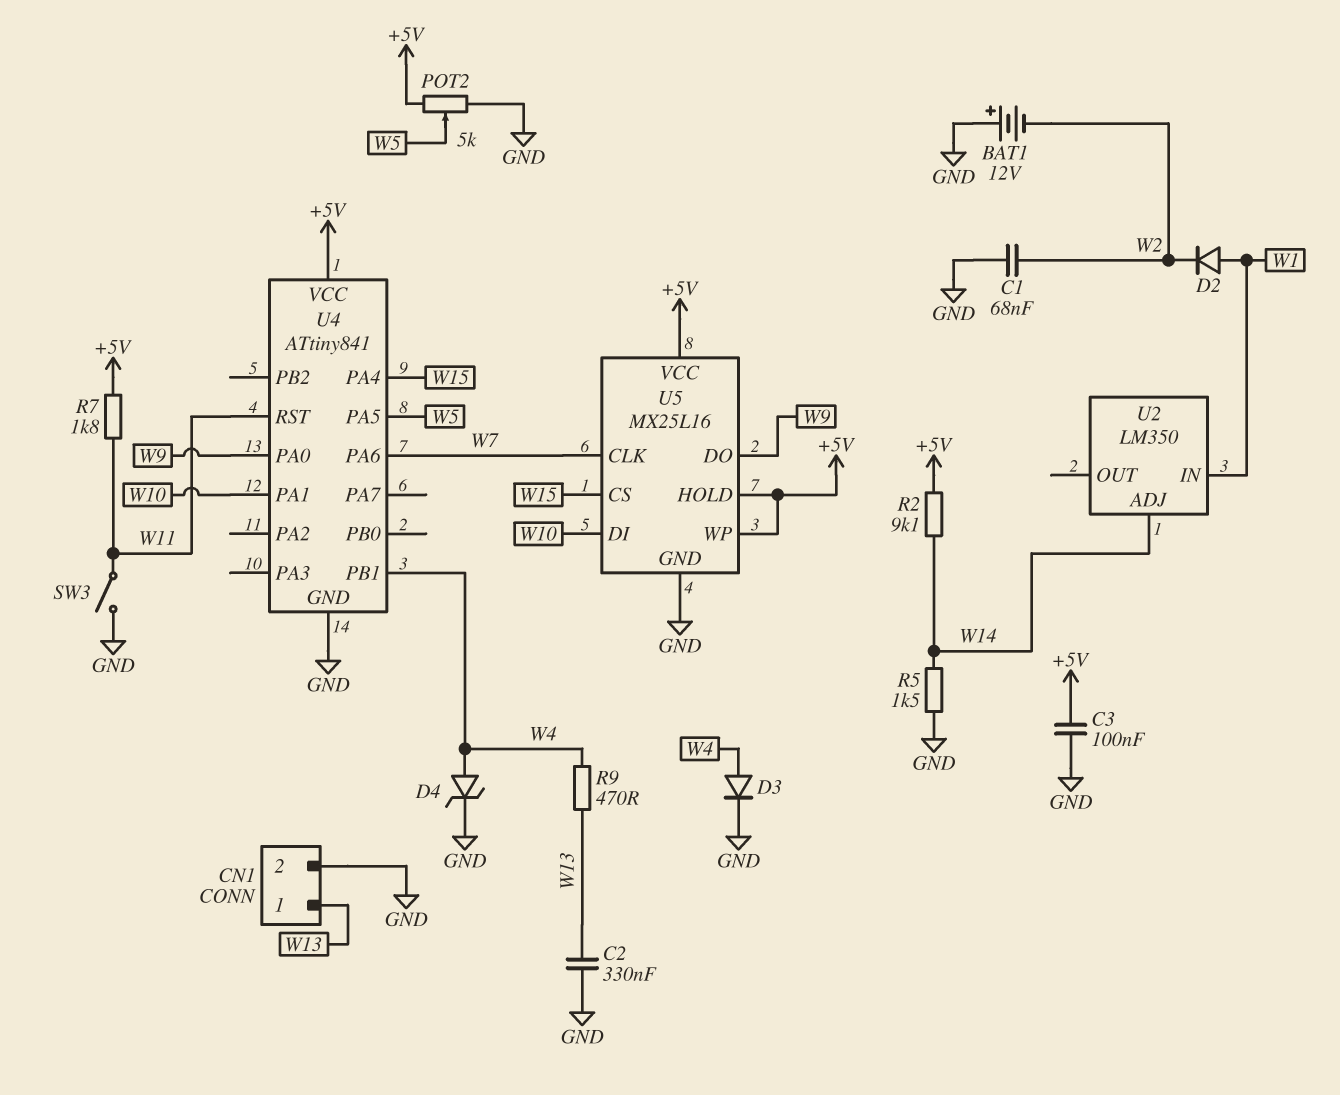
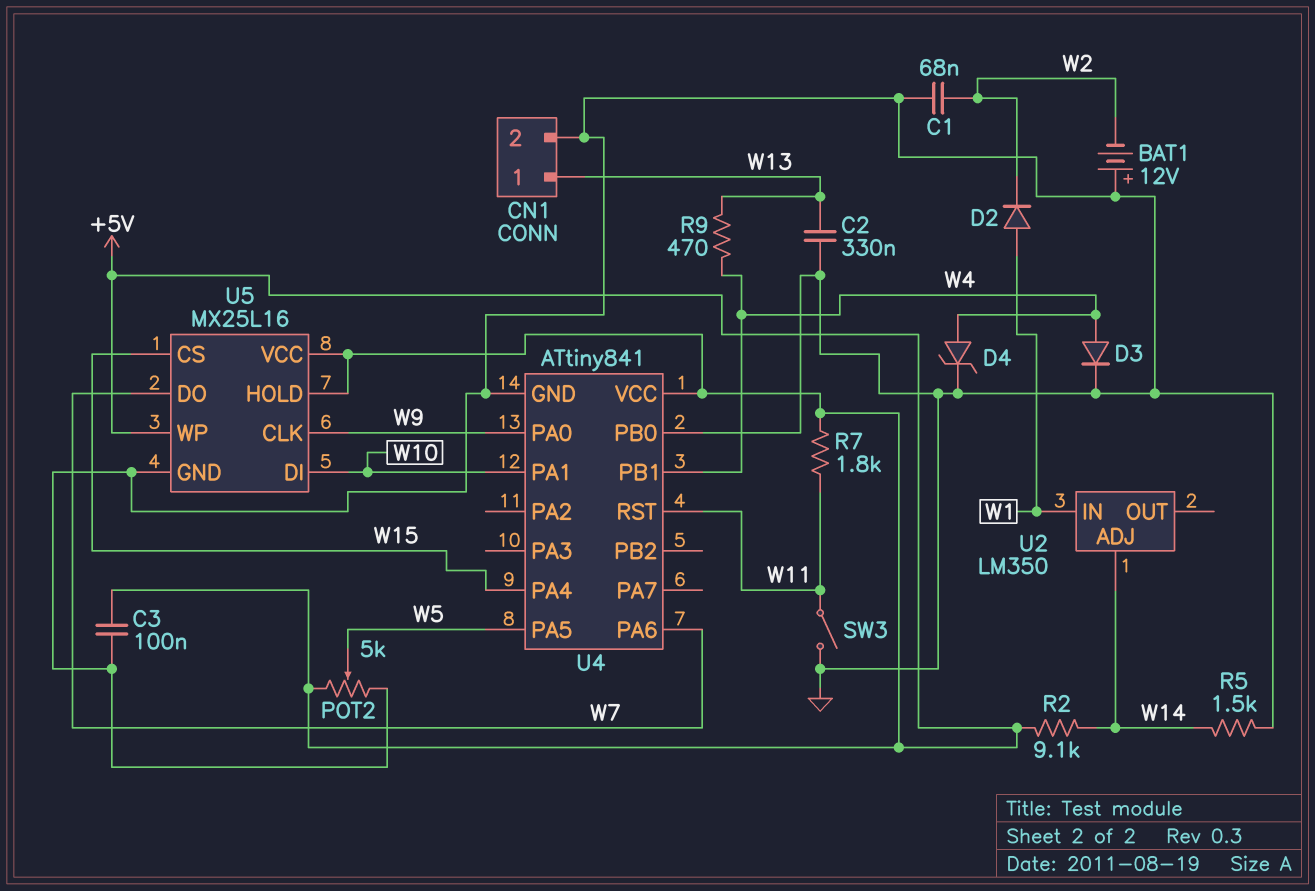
U4 pin PB0: none -> GND
U5 pin CLK: W7 -> W9
U5 pin DO: W9 -> W7

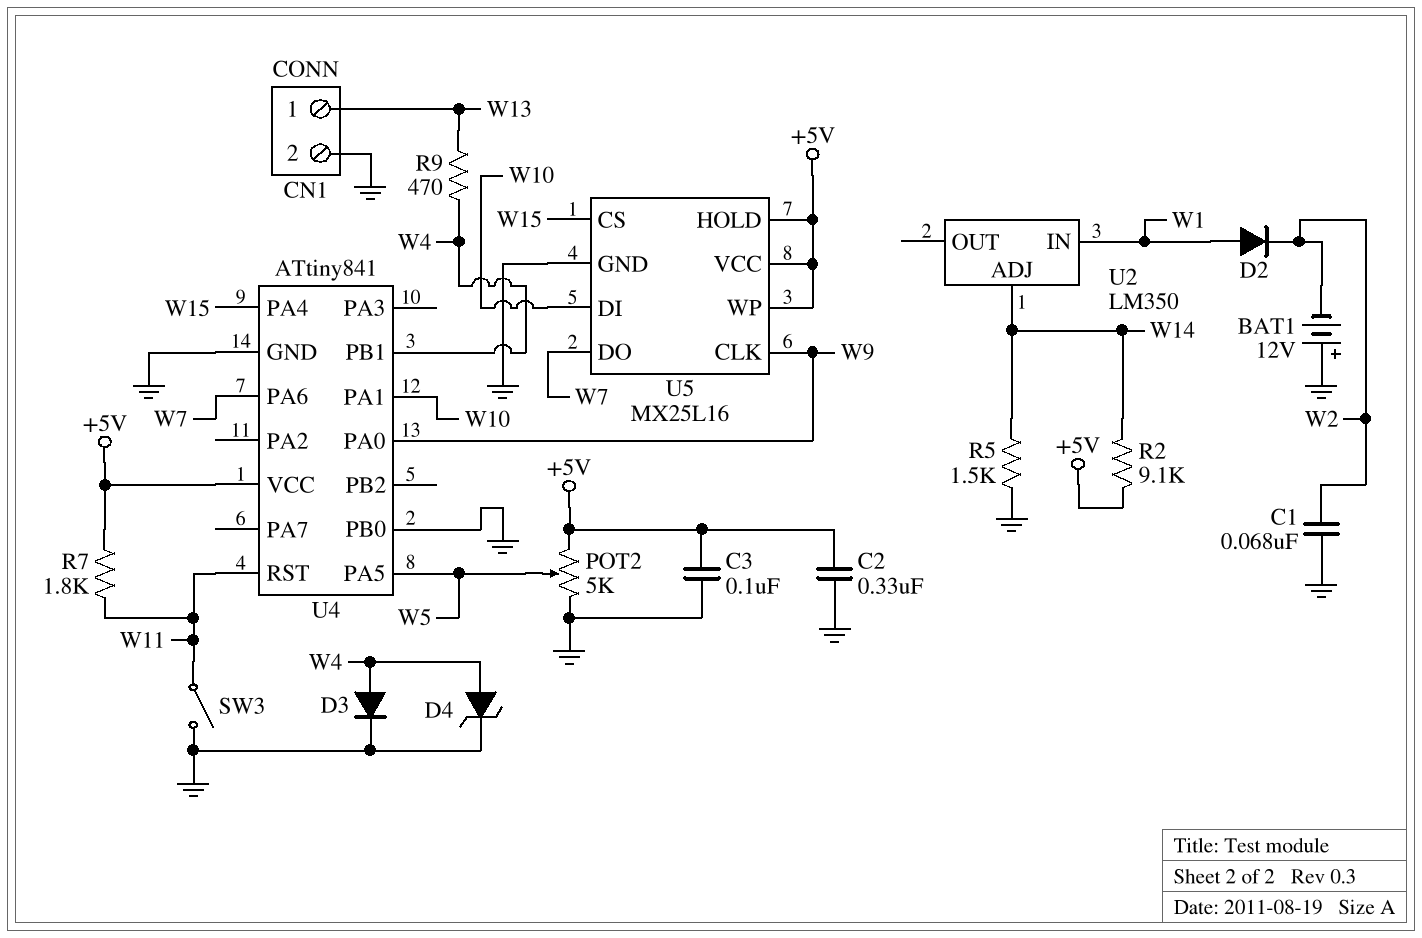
C2: 330nF (GND, W13) -> 330nF (+5V, GND)

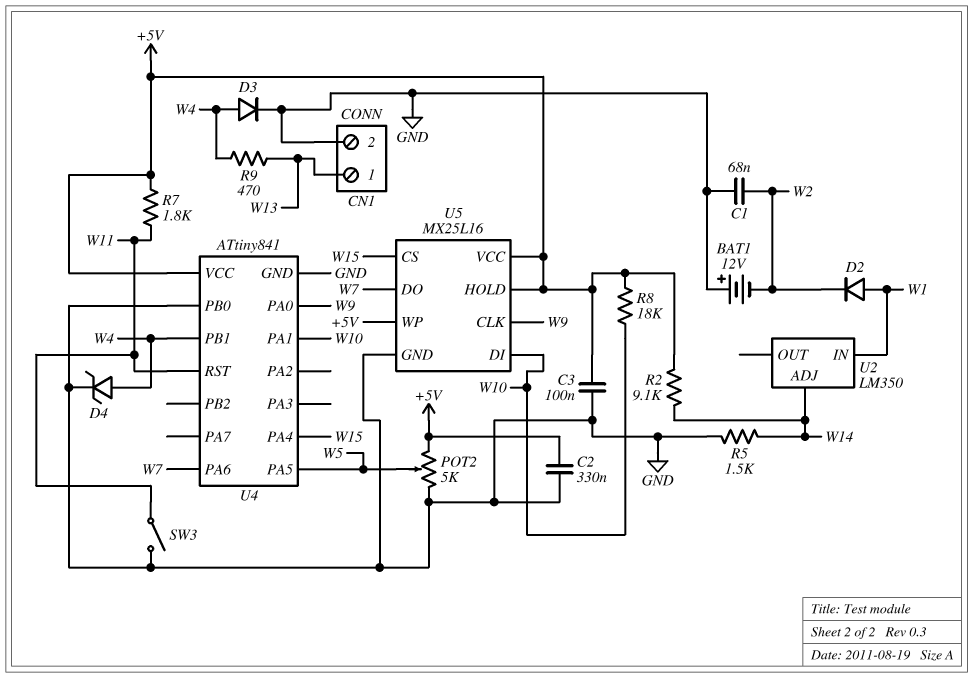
R8: none -> 18k (+5V, W10)

